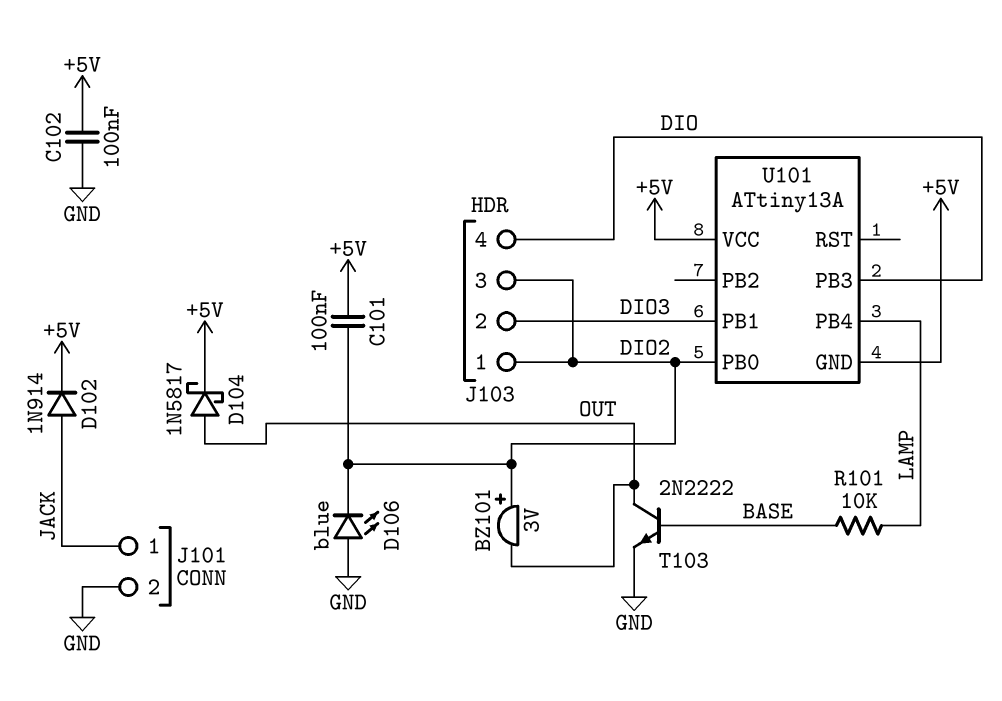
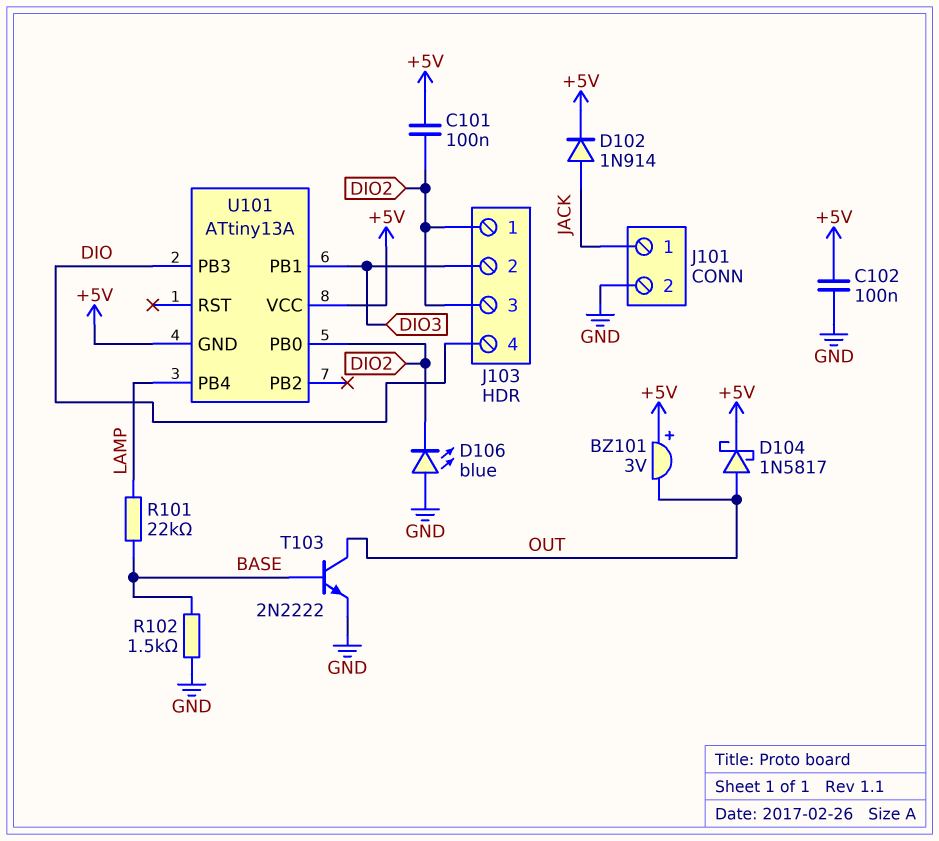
BZ101: buzzer 3V (plus DIO2, minus OUT) -> buzzer 3V (plus +5V, minus OUT)
R101: 10k (BASE, LAMP) -> 22k (BASE, LAMP)
R102: none -> 1.5k (BASE, GND)

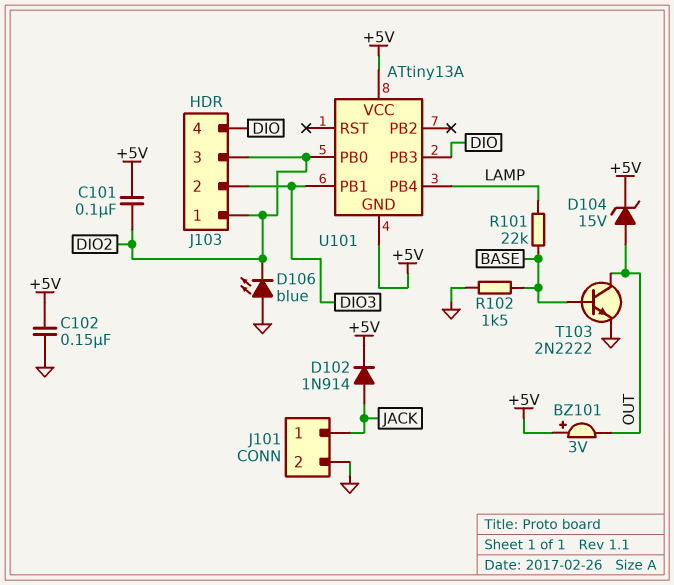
C102: 100nF (+5V, GND) -> 150nF (+5V, GND)
D104: schottky 1N5817 (A OUT, K +5V) -> zener 15V (A OUT, K +5V)

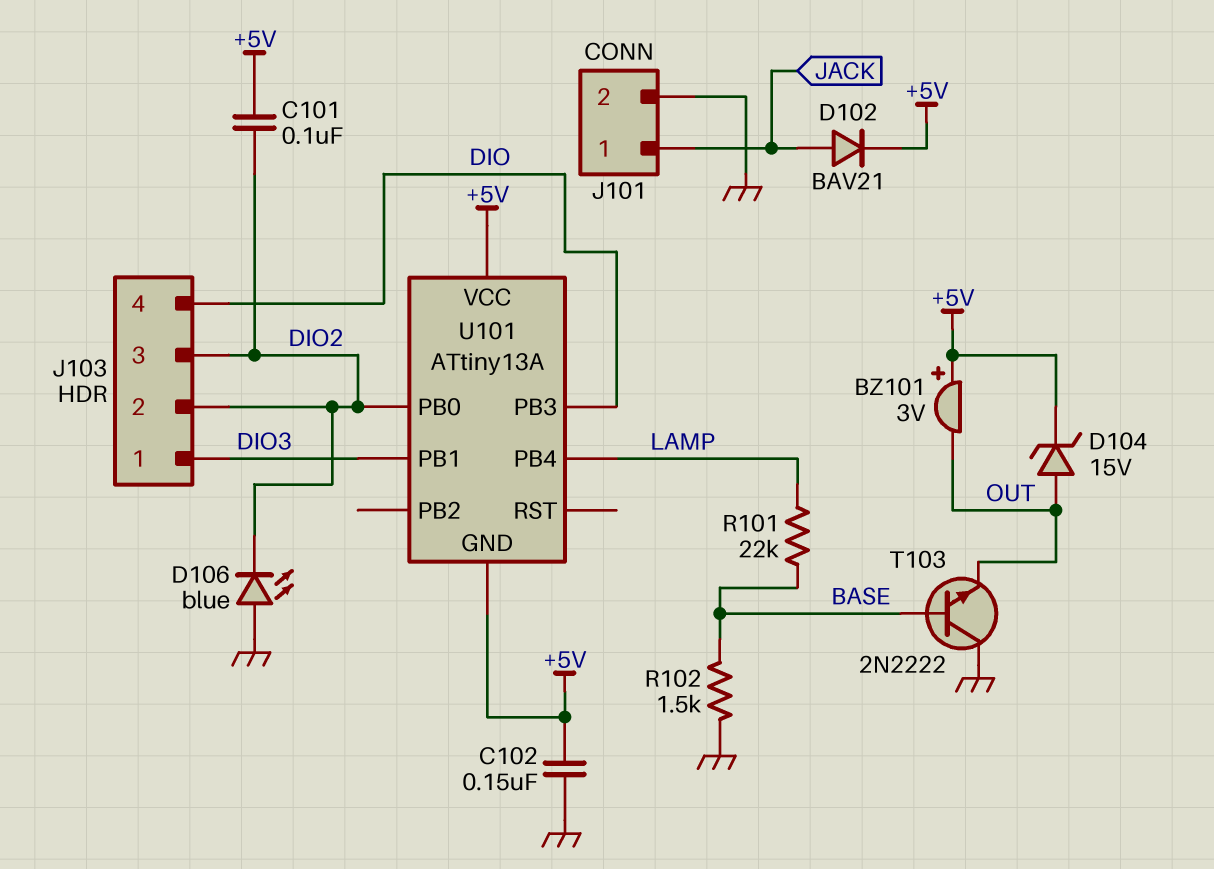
D102: diode 1N914 (A JACK, K +5V) -> diode BAV21 (A JACK, K +5V)
J103 pin 1: DIO2 -> DIO3
J103 pin 2: DIO3 -> DIO2
T103: NPN 2N2222 (B BASE, C OUT, E GND) -> NPN 2N2222 (B BASE, C GND, E OUT)

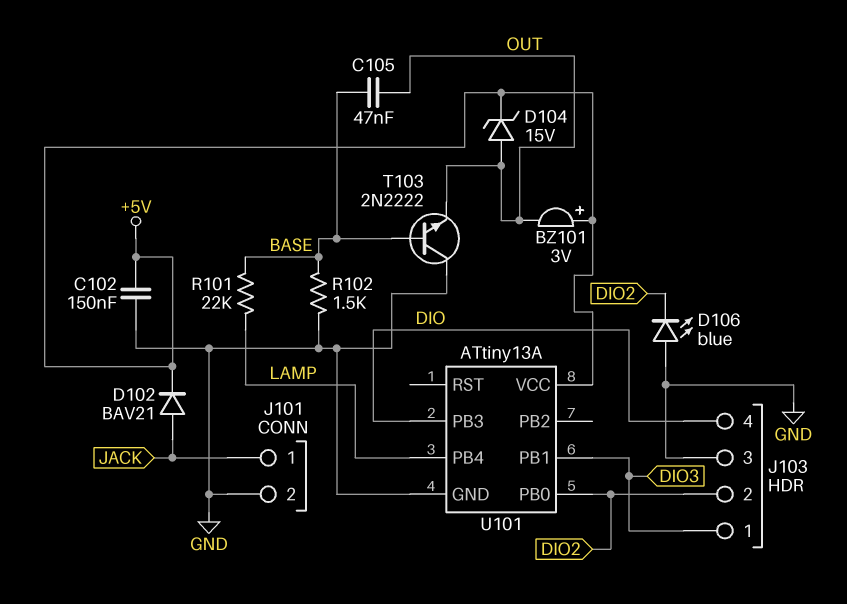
C101: 100nF (+5V, DIO2) -> none
C105: none -> 47nF (BASE, OUT)
J103 pin 3: DIO2 -> GND
U101 pin GND: +5V -> GND

